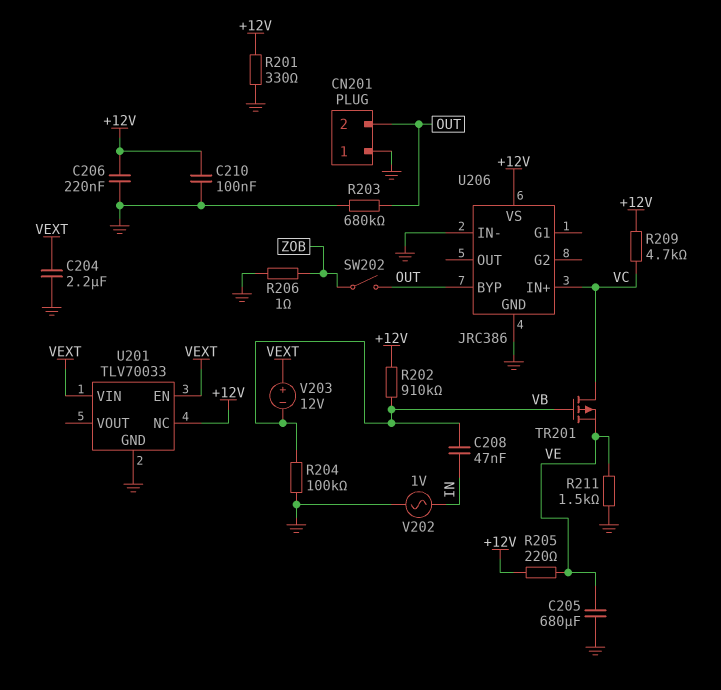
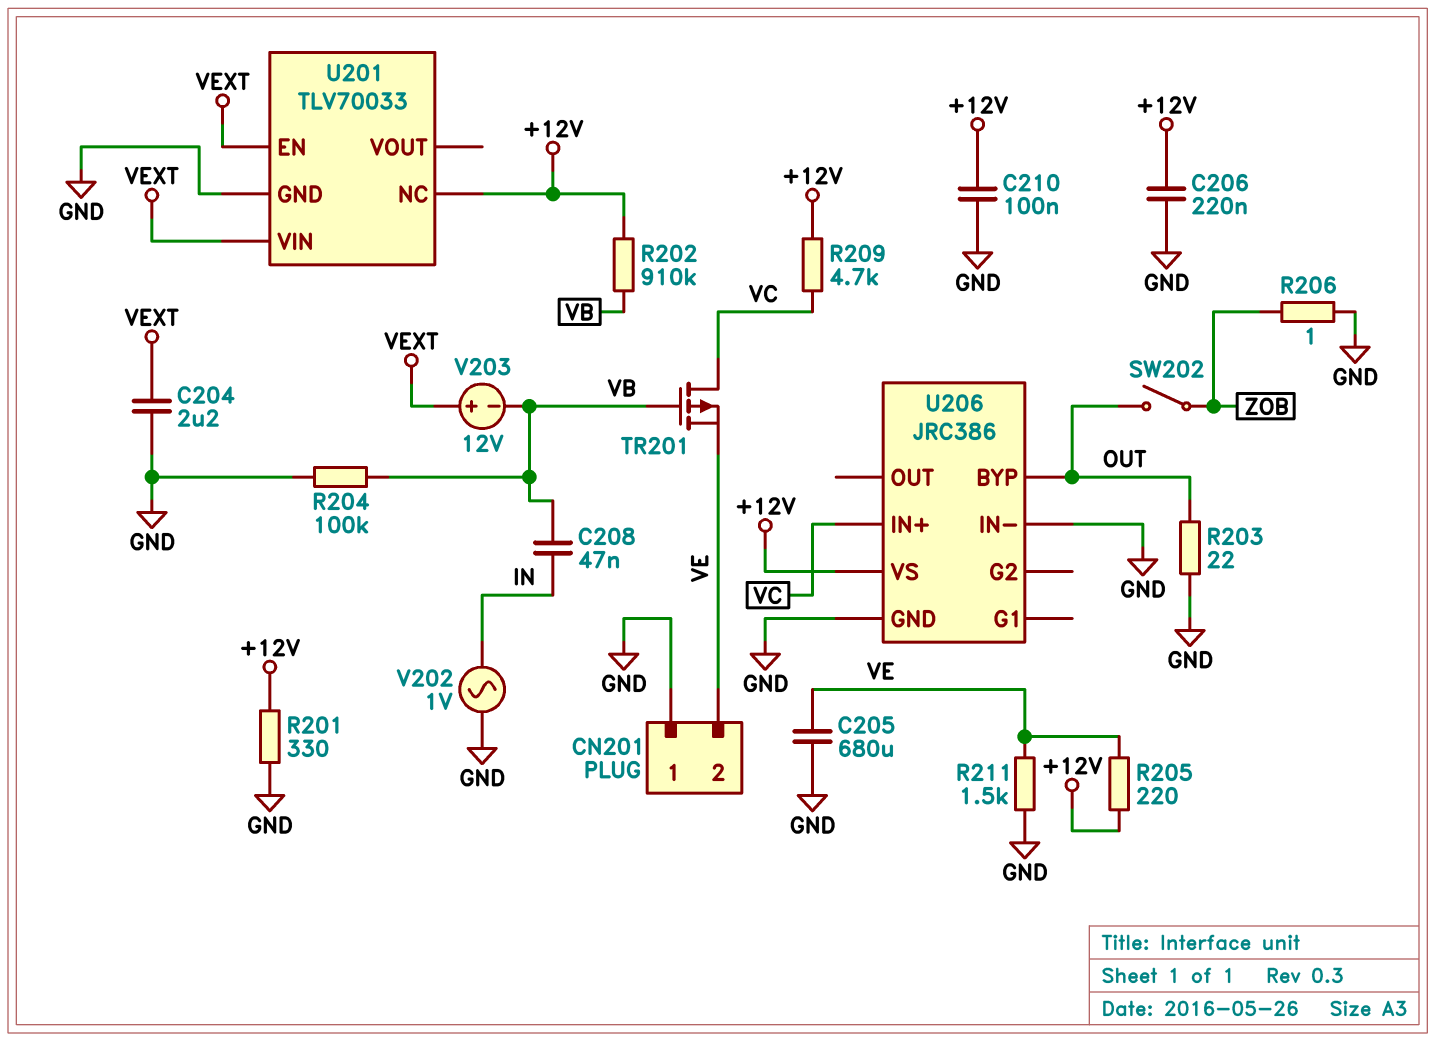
CN201 pin 2: OUT -> VE
R203: 680k (GND, OUT) -> 22 (GND, OUT)

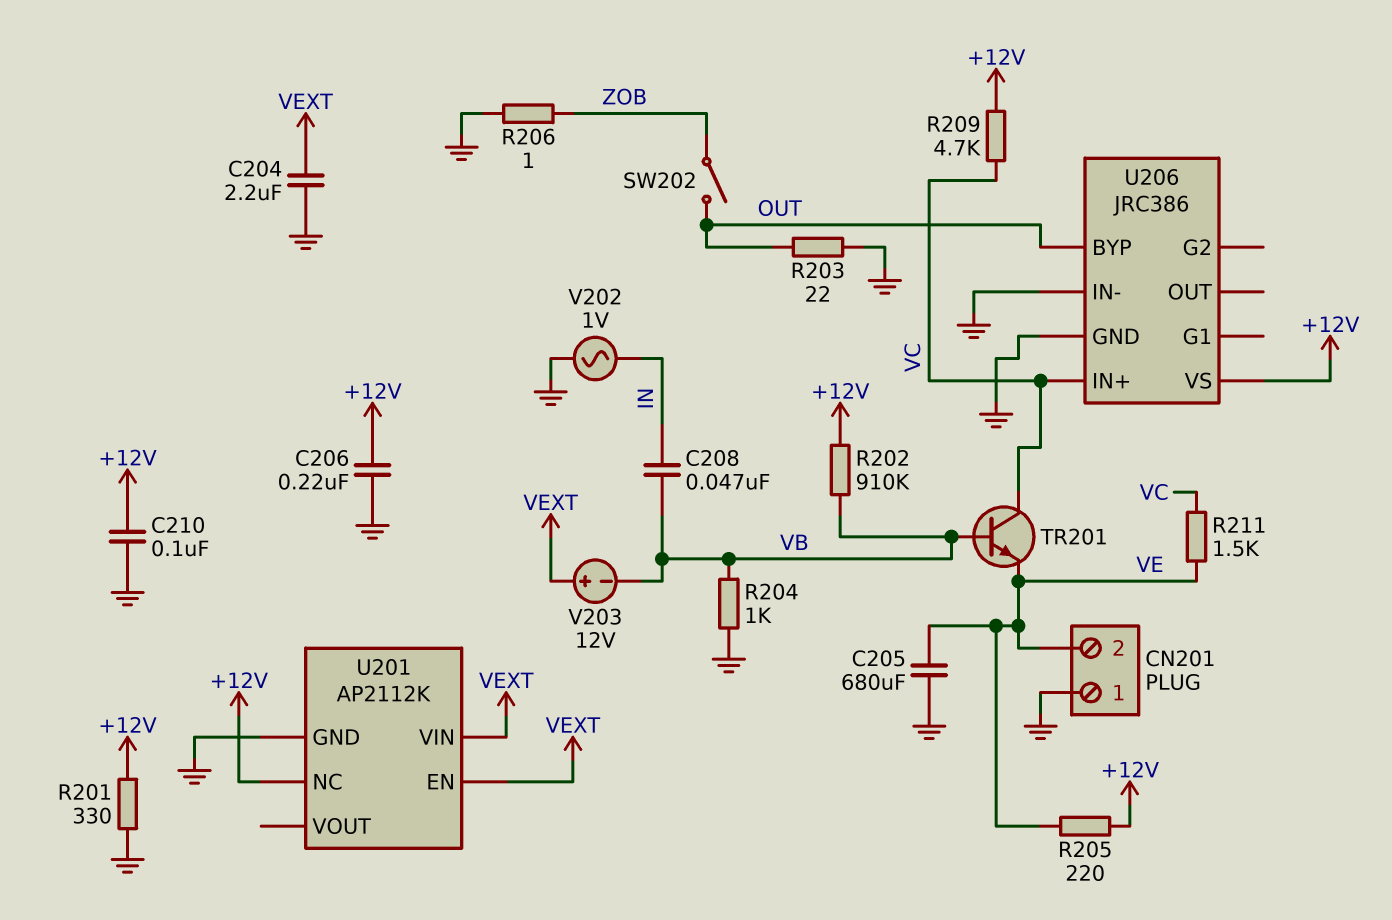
R204: 100k (GND, VB) -> 1k (GND, VB)
R211: 1.5k (GND, VE) -> 1.5k (VC, VE)
TR201: PMOS (G VB, D VC, S VE) -> NPN (B VB, C VC, E VE)
U201: TLV70033 -> AP2112K

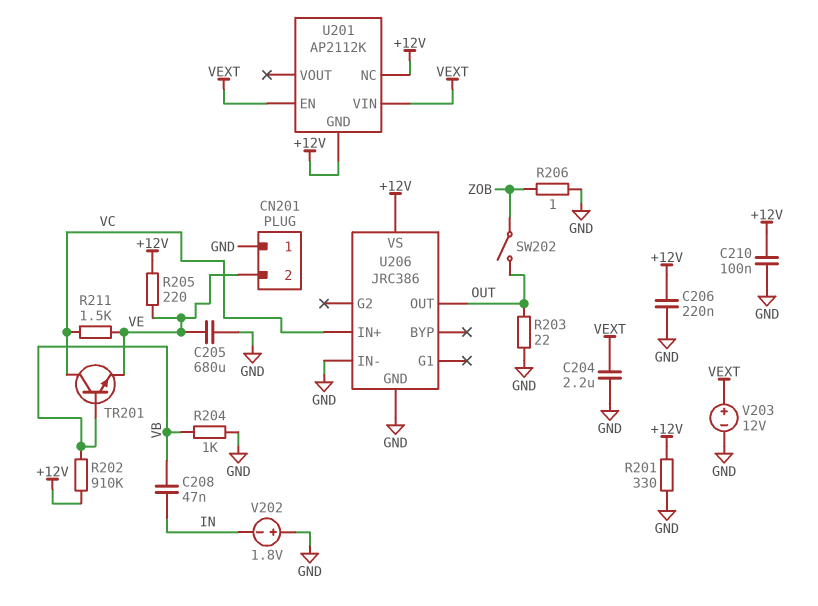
R209: 4.7k (+12V, VC) -> none
U201 pin GND: GND -> +12V
U206 pin BYP: OUT -> none
U206 pin OUT: none -> OUT
V202: AC 1V (GND, IN) -> 1.8V (plus GND, minus IN)
V203: 12V (plus VEXT, minus VB) -> 12V (plus VEXT, minus GND)

